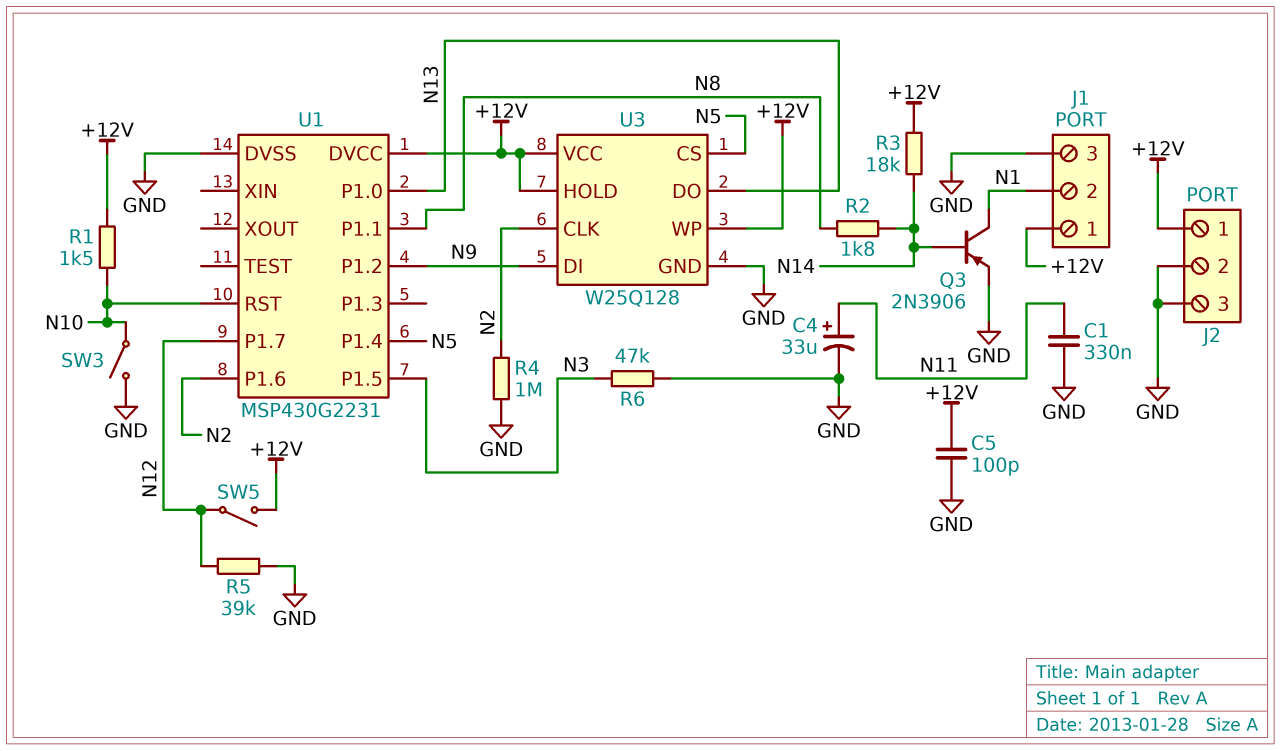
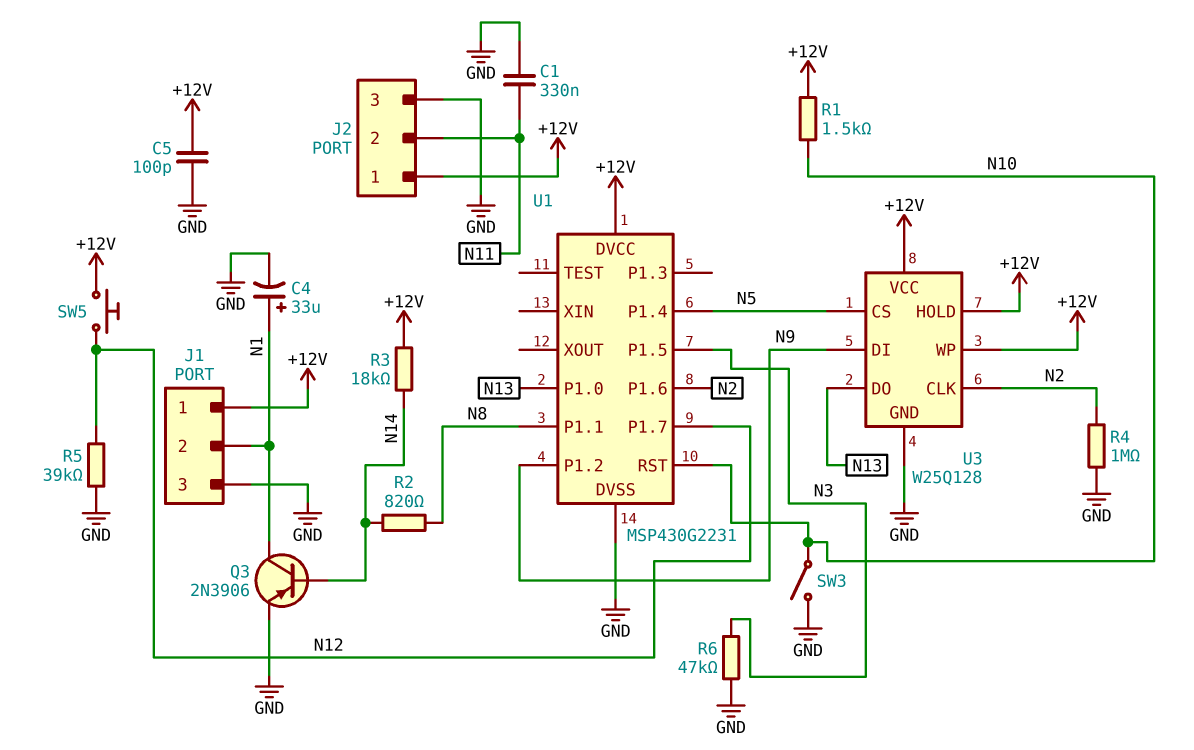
C4: 33uF (plus N11, minus GND) -> 33uF (plus N1, minus GND)
J2 pin 2: GND -> N11
R2: 1.8k (N8, N14) -> 820 (N8, N14)
SW5: switch (+12V, N12) -> button (+12V, N12)

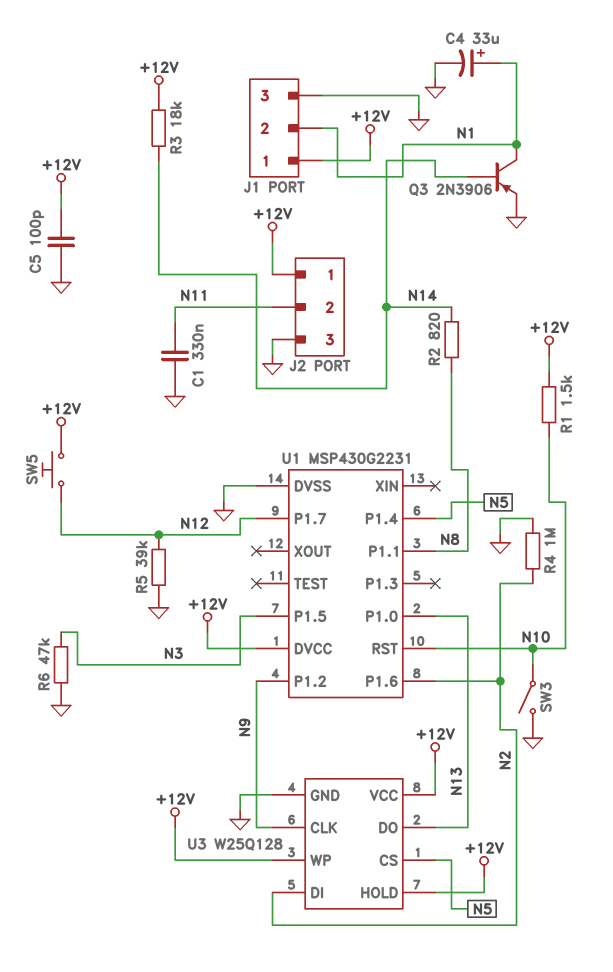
U3 pin CLK: N2 -> N9
U3 pin DI: N9 -> N2

